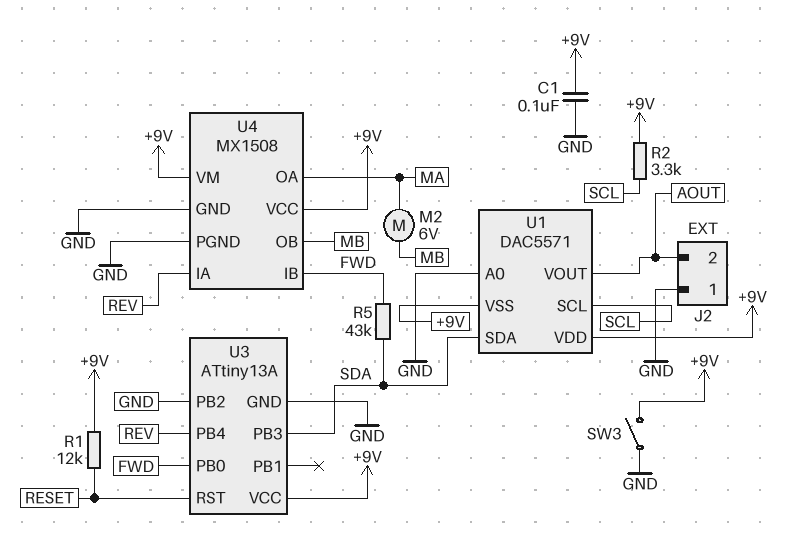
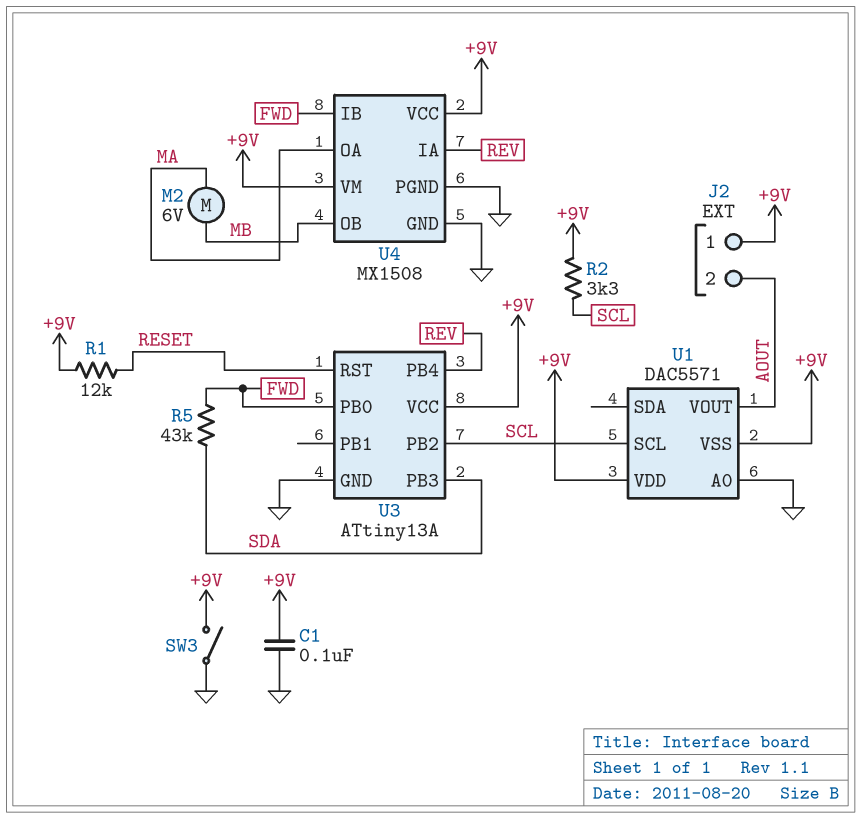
J2 pin 1: GND -> +9V
U1 pin SDA: SDA -> none
U3 pin PB2: GND -> SCL

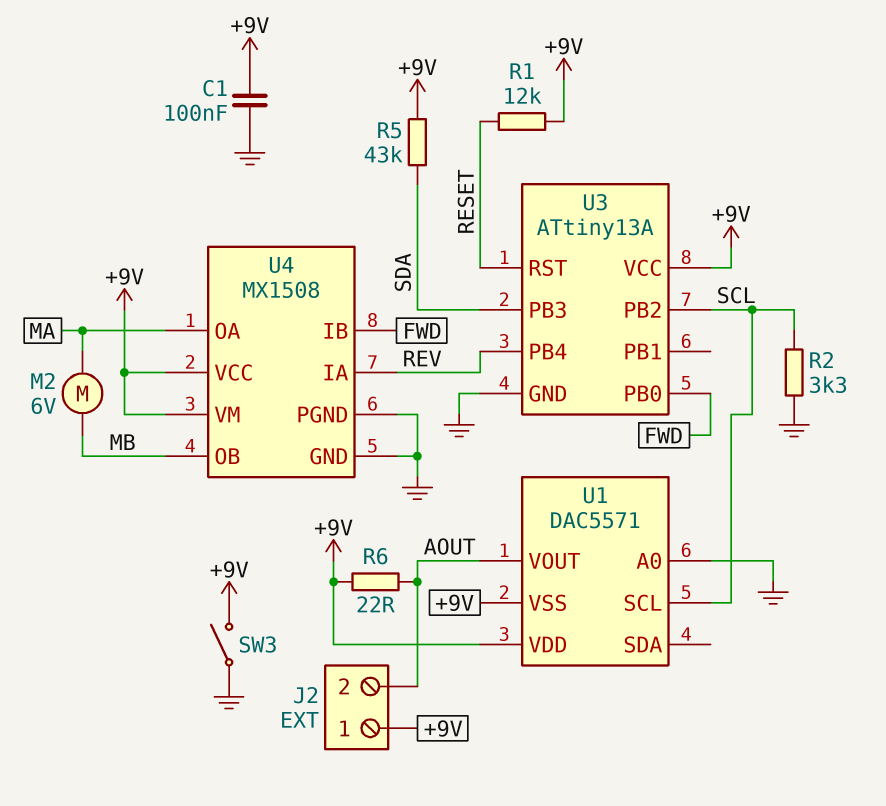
R2: 3.3k (+9V, SCL) -> 3.3k (GND, SCL)
R5: 43k (FWD, SDA) -> 43k (+9V, SDA)
R6: none -> 22 (+9V, AOUT)

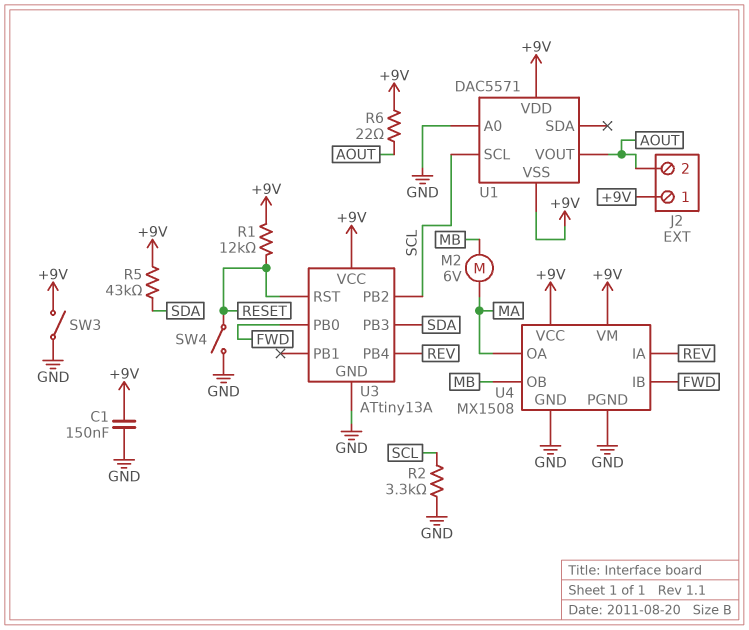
C1: 100nF (+9V, GND) -> 150nF (+9V, GND)
SW4: none -> switch (GND, RESET)

